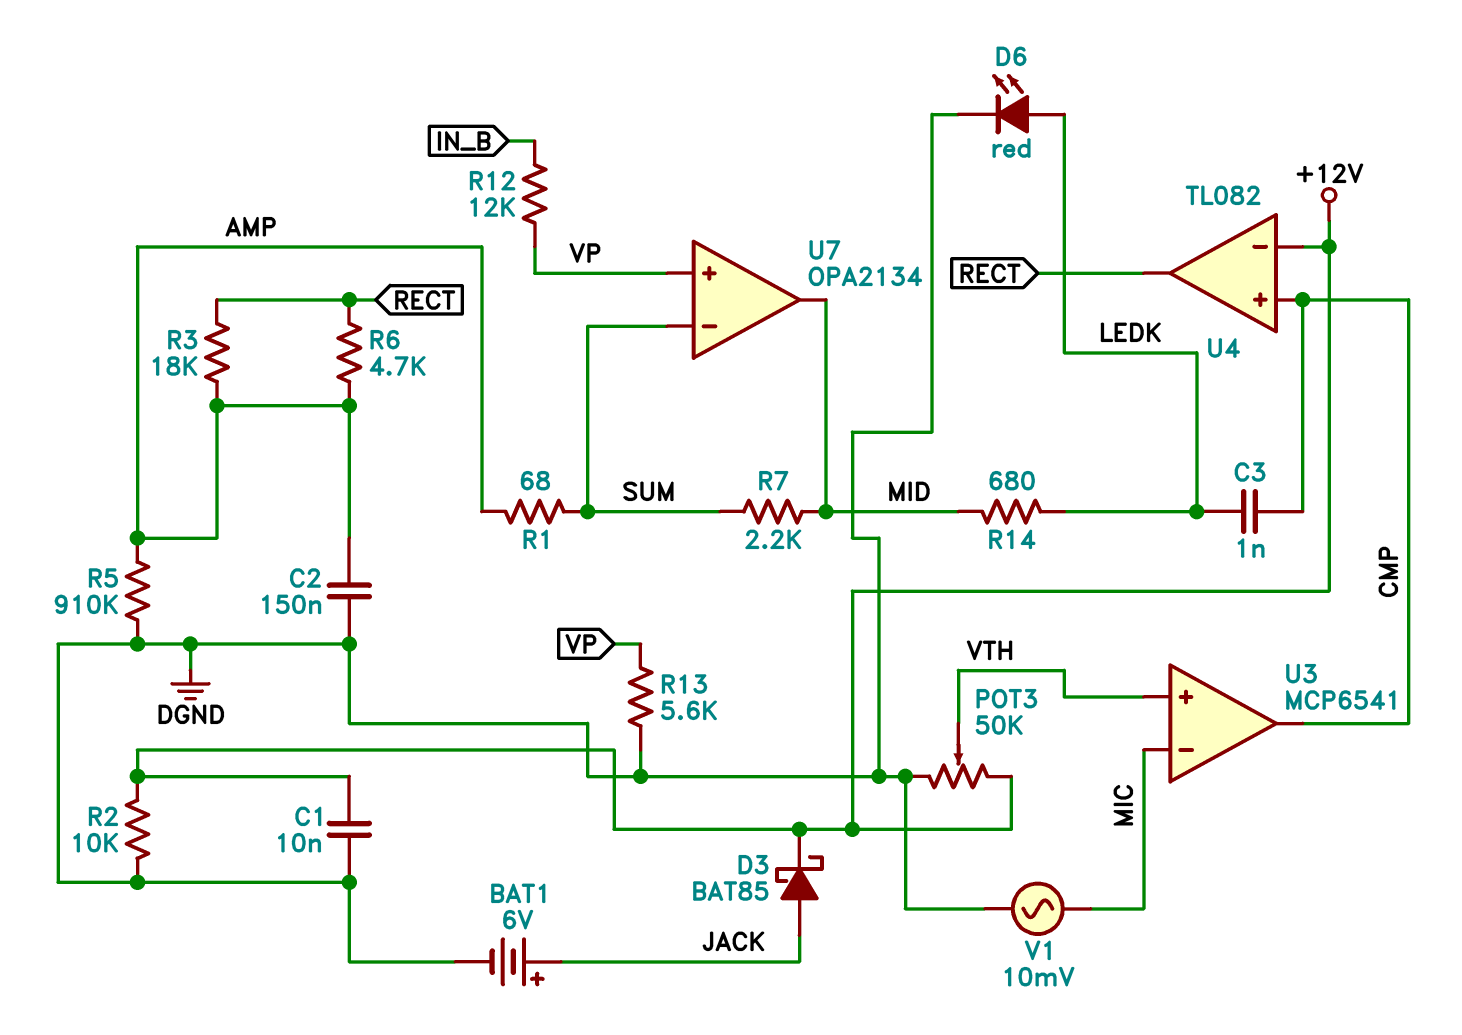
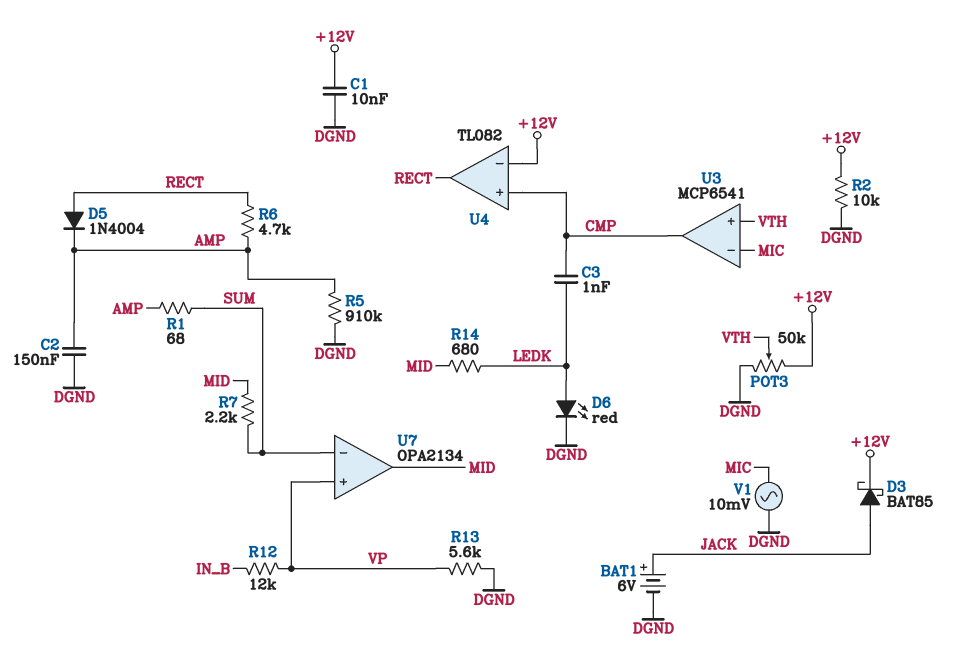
D5: none -> diode 1N4004 (A RECT, K AMP)
R3: 18k (AMP, RECT) -> none

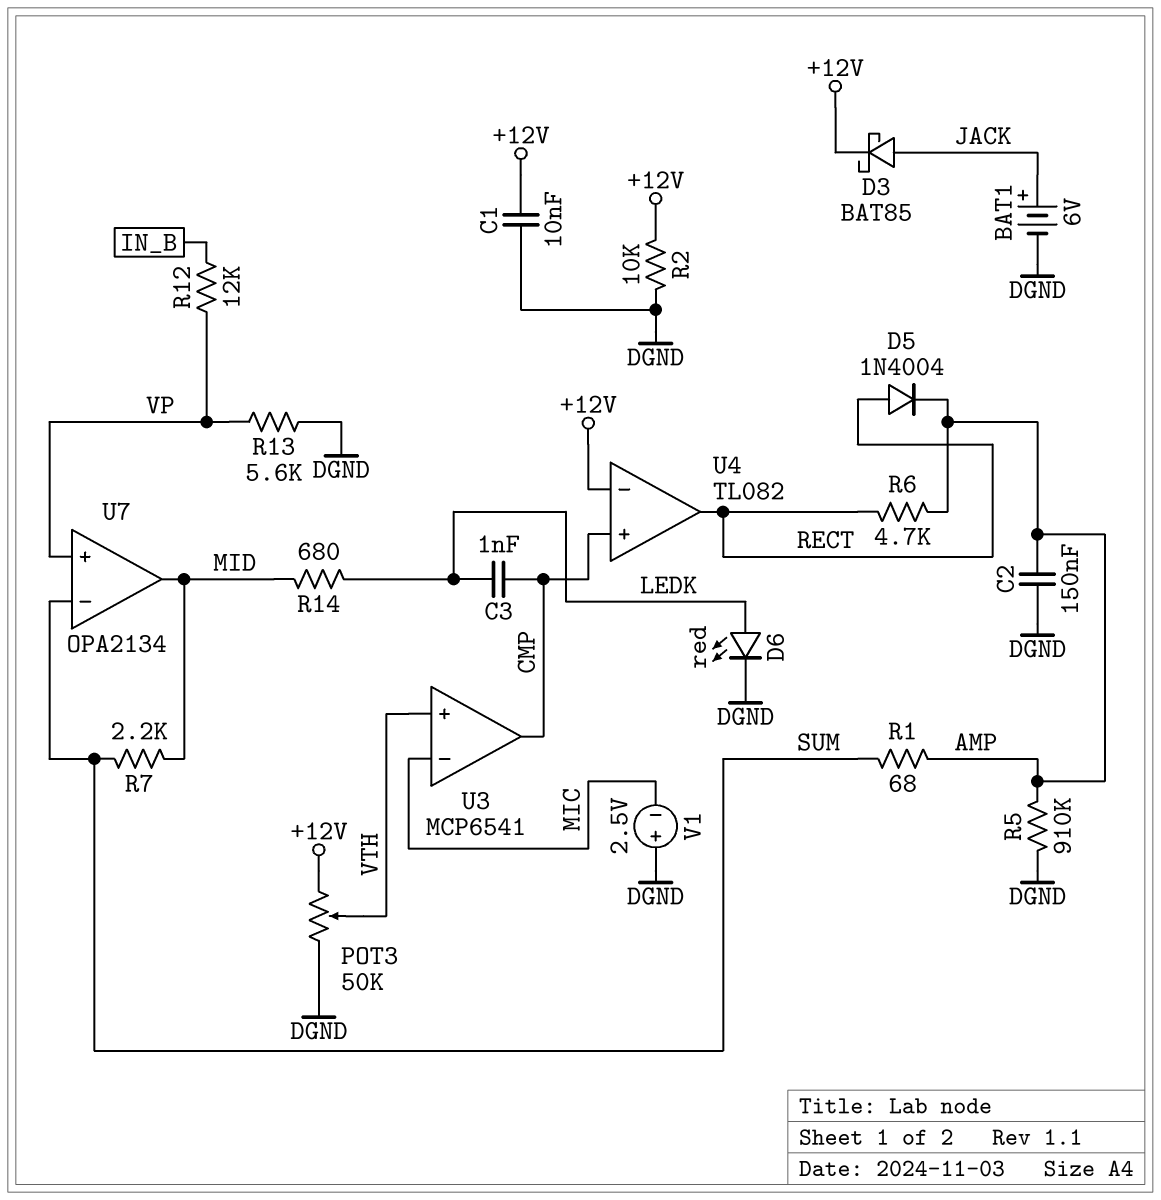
V1: AC 10mV (DGND, MIC) -> 2.5V (plus DGND, minus MIC)

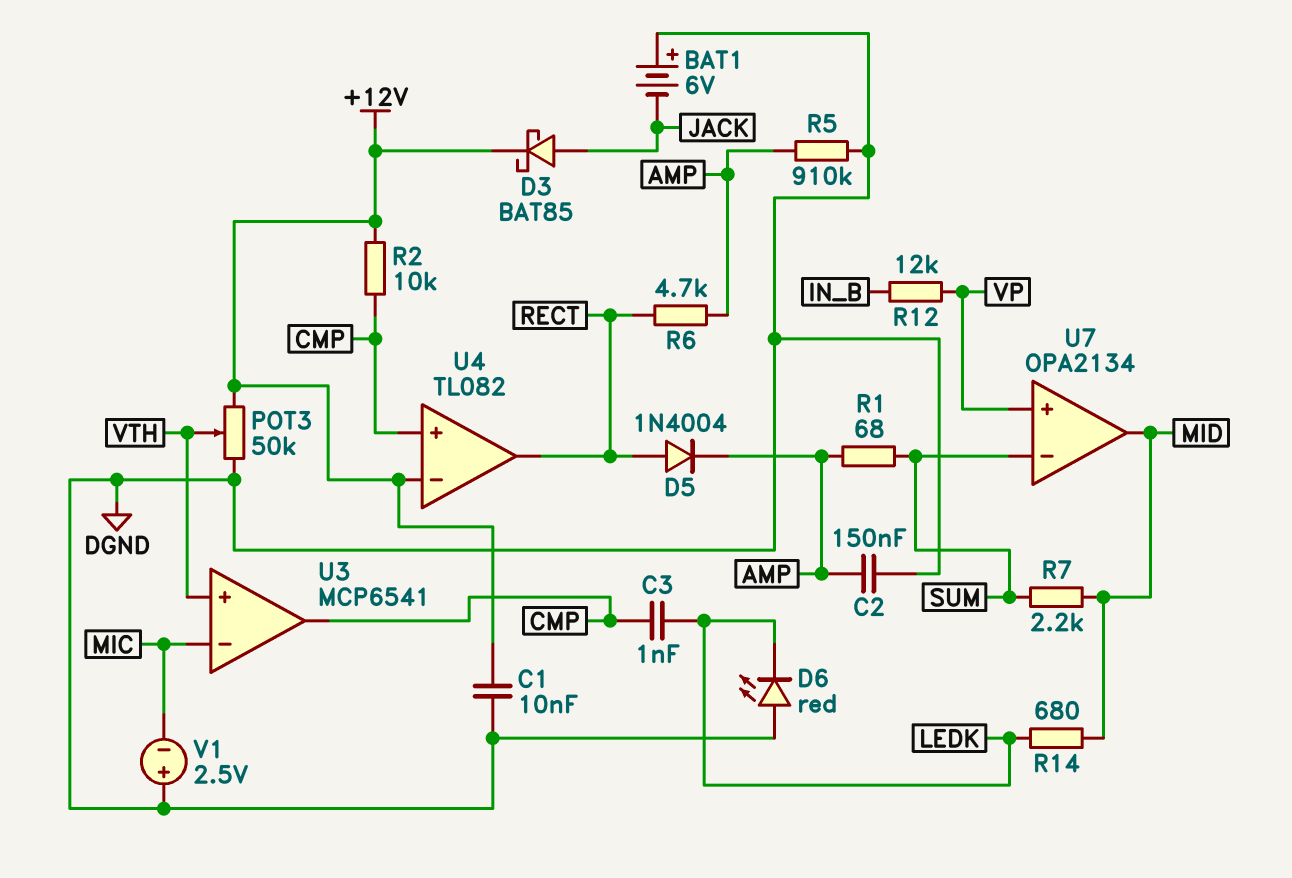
BAT1: 6V (plus JACK, minus DGND) -> 6V (plus DGND, minus JACK)
D6: LED red (A LEDK, K DGND) -> LED red (A DGND, K LEDK)
R2: 10k (+12V, DGND) -> 10k (+12V, CMP)
R13: 5.6k (DGND, VP) -> none

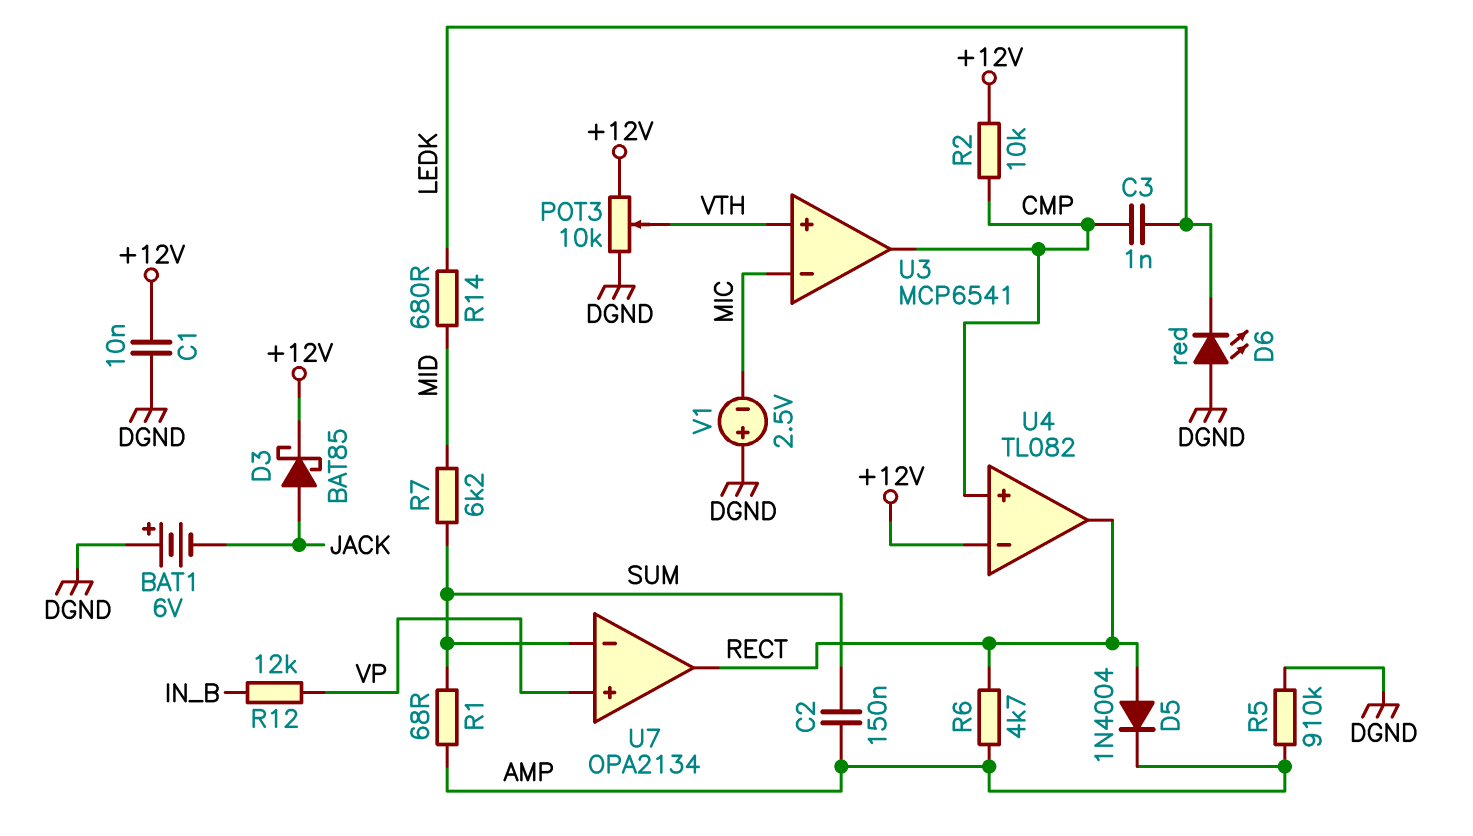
C2: 150nF (AMP, DGND) -> 150nF (AMP, SUM)
POT3: 50k (+12V, DGND, wiper VTH) -> 10k (+12V, DGND, wiper VTH)
R7: 2.2k (MID, SUM) -> 6.2k (MID, SUM)
U7 pin out: MID -> RECT

